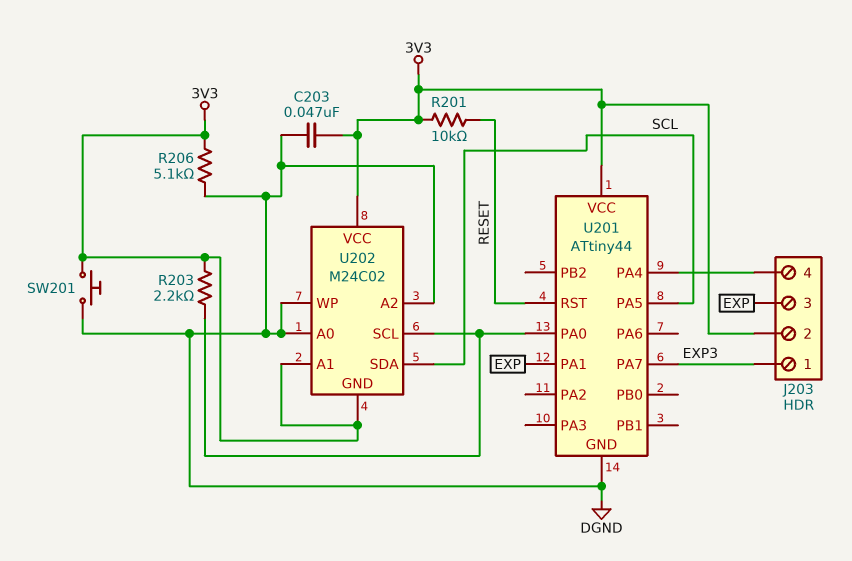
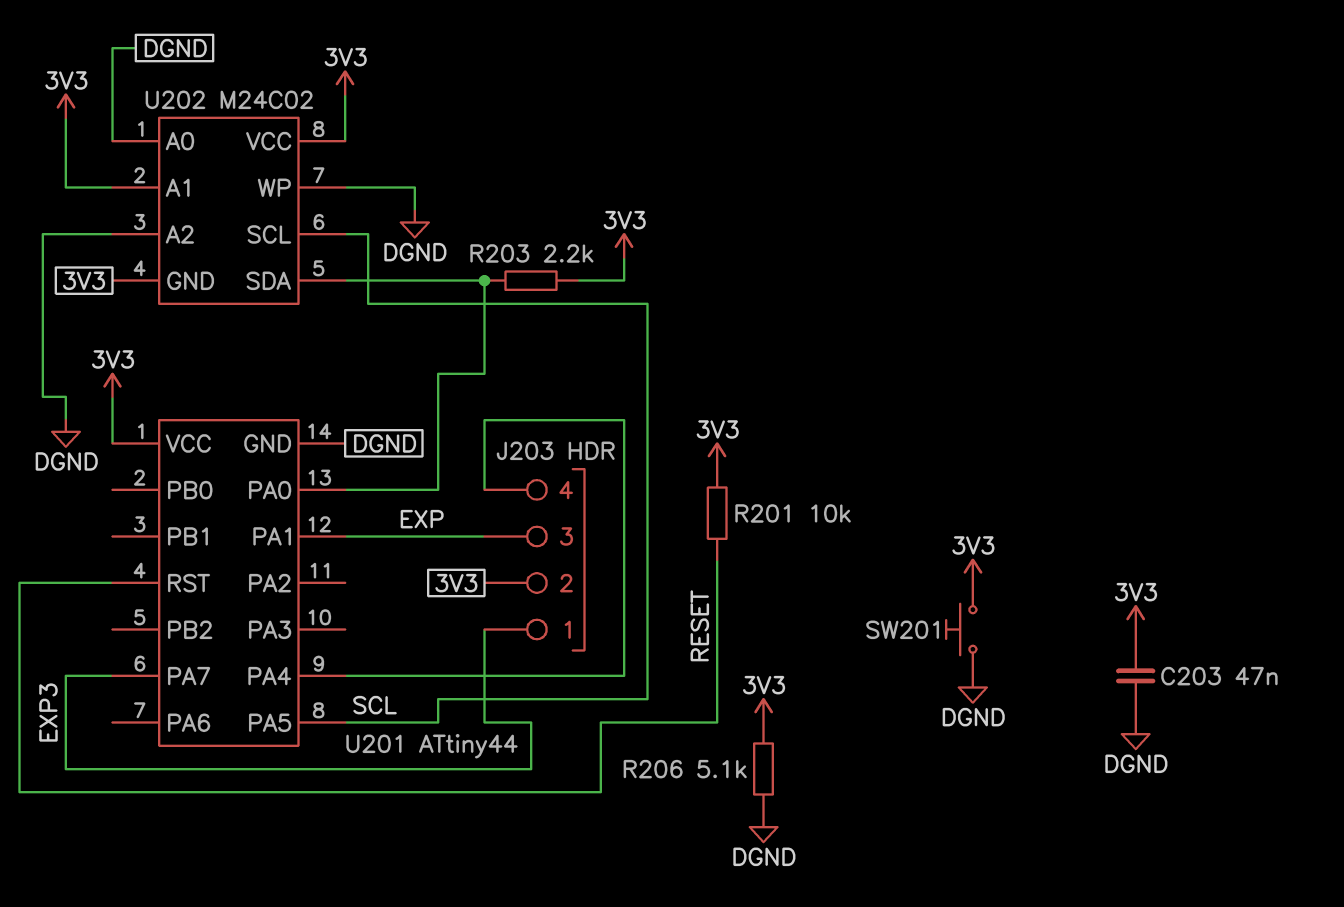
U202 pin SCL: U201/PA0 -> SCL
U202 pin SDA: SCL -> U201/PA0

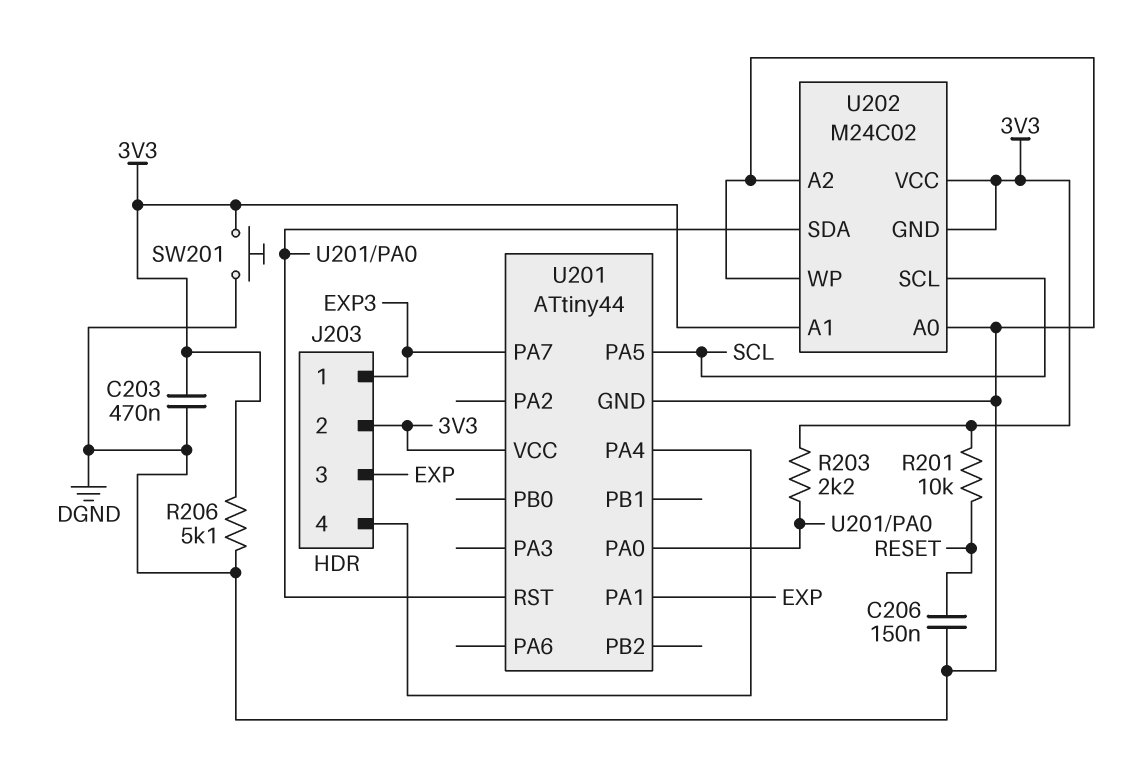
C203: 47nF (3V3, DGND) -> 470nF (3V3, DGND)
C206: none -> 150nF (DGND, RESET)
U201 pin RST: RESET -> U201/PA0

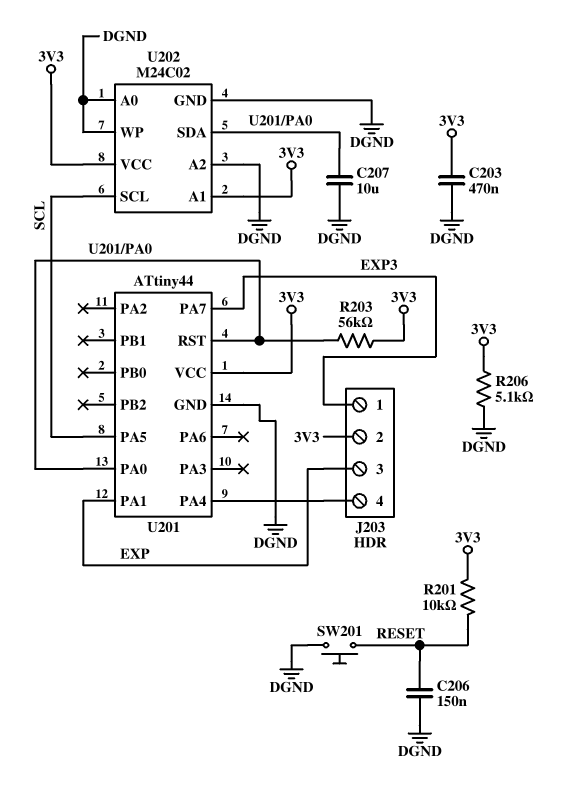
C207: none -> 10uF (DGND, U201/PA0)
R203: 2.2k (3V3, U201/PA0) -> 56k (3V3, U201/PA0)
SW201: button (3V3, DGND) -> button (DGND, RESET)
U202 pin GND: 3V3 -> DGND

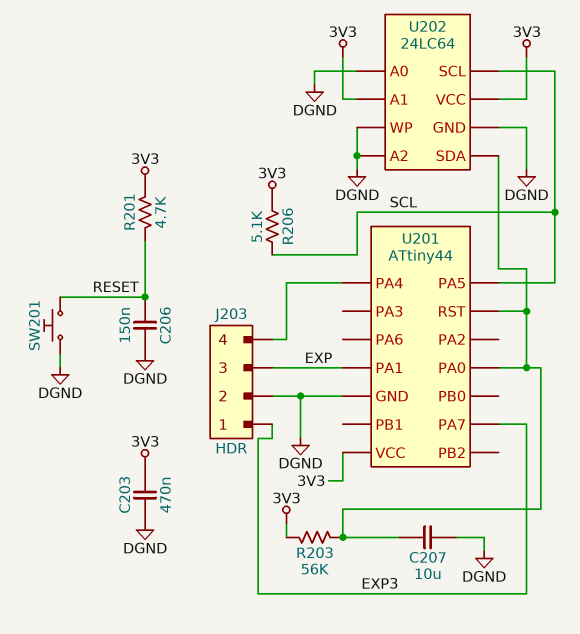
J203 pin 2: 3V3 -> DGND
R201: 10k (3V3, RESET) -> 4.7k (3V3, RESET)
R206: 5.1k (3V3, DGND) -> 5.1k (3V3, SCL)
U202: M24C02 -> 24LC64

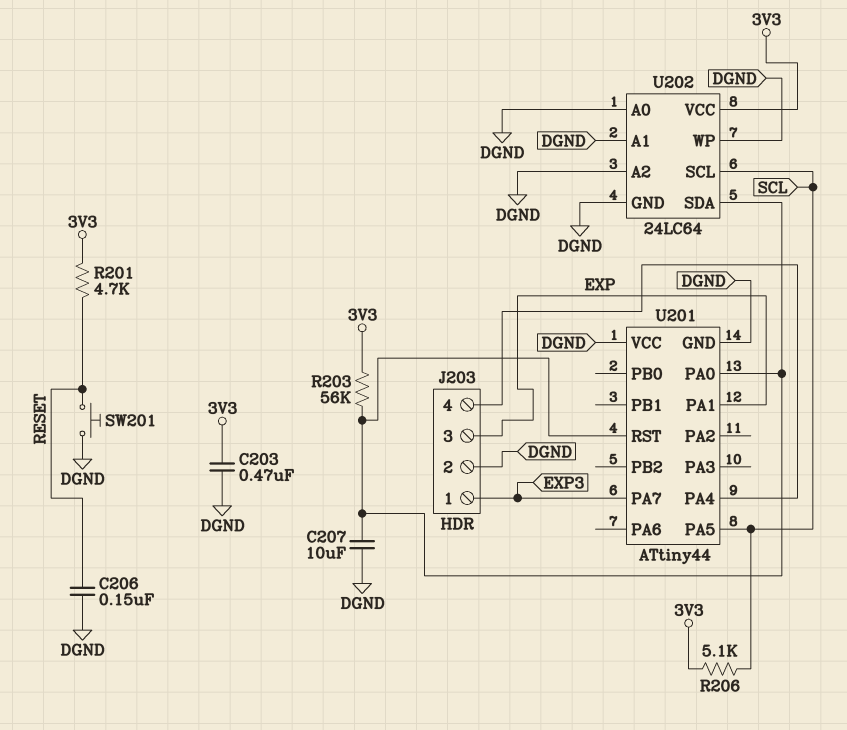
U201 pin VCC: 3V3 -> DGND
U202 pin A1: 3V3 -> DGND

